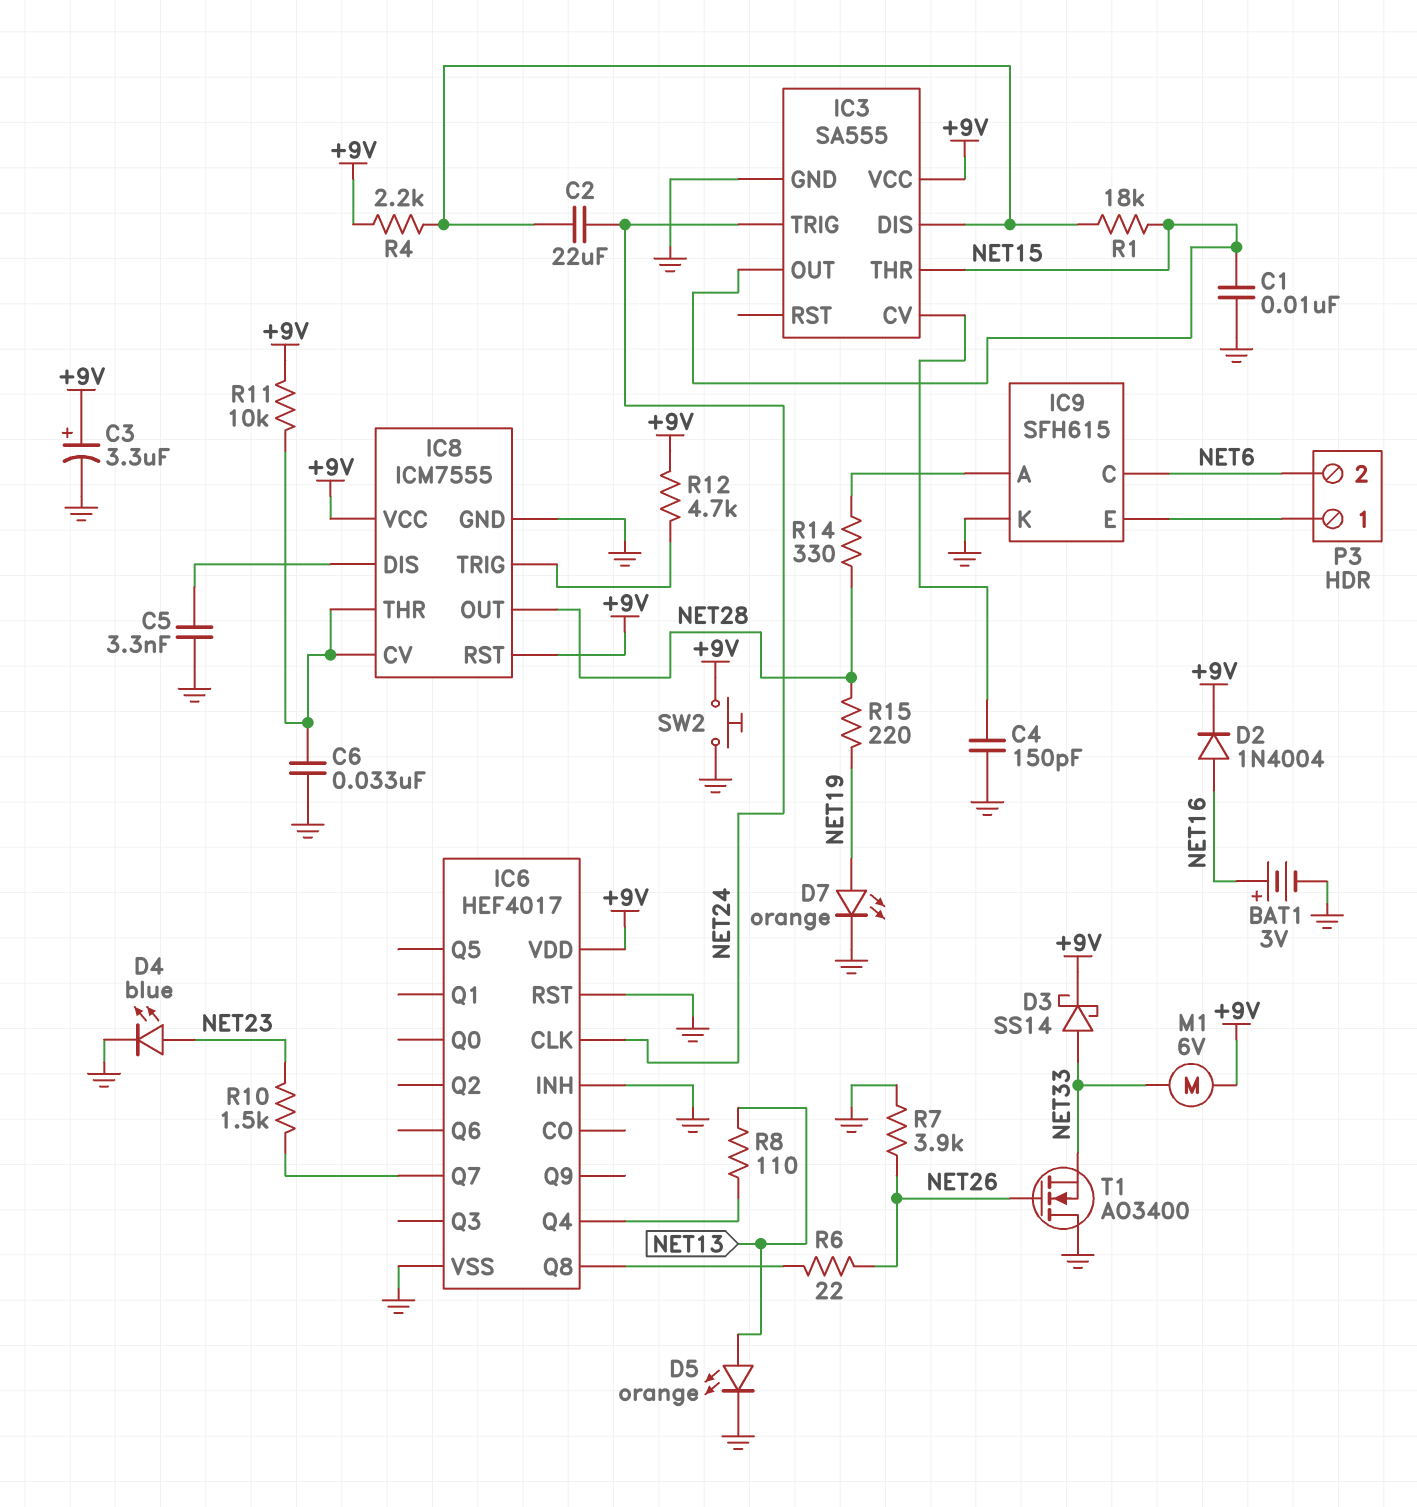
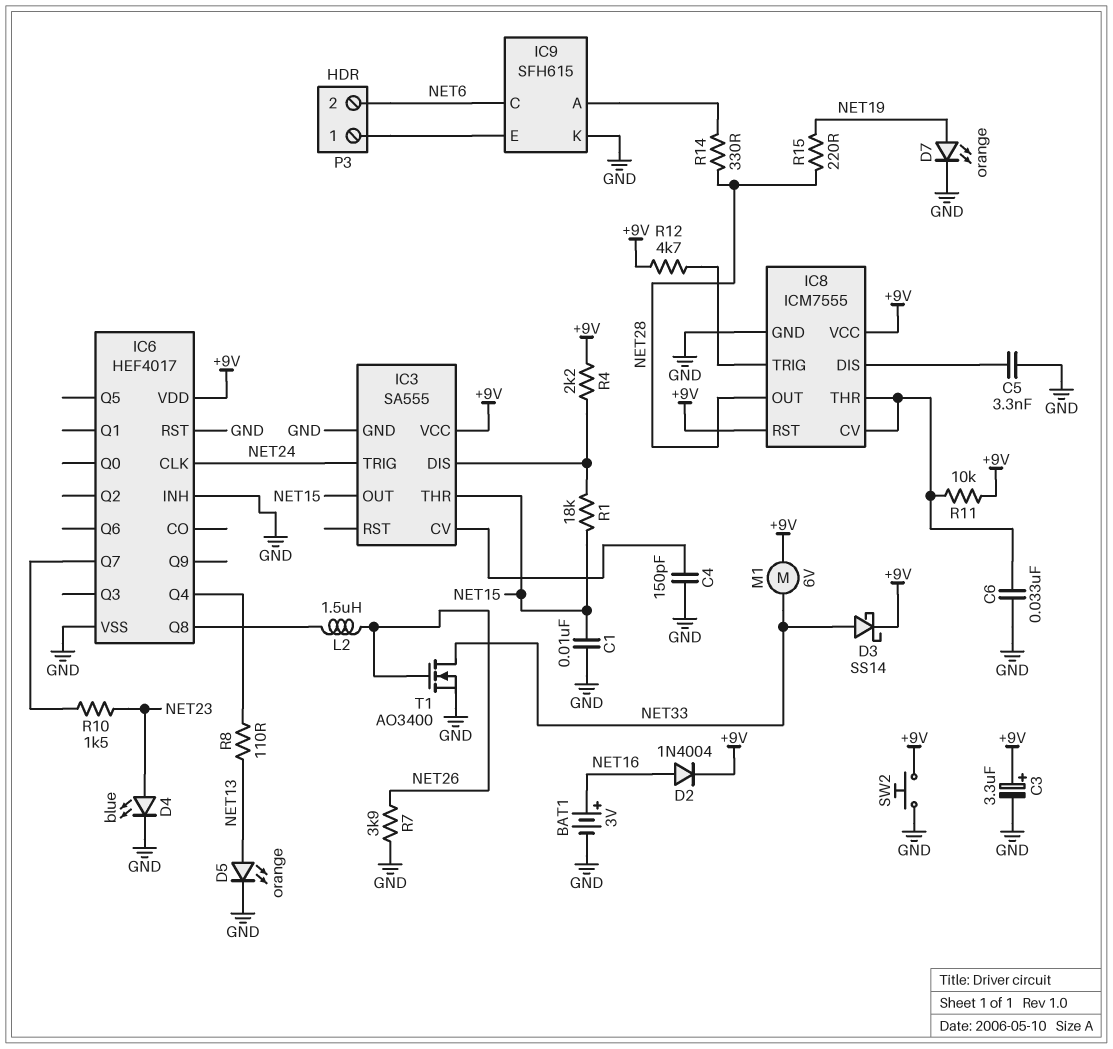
C2: 22uF (IC3/DIS, NET24) -> none
L2: none -> 1.5uH (IC6/Q8, NET26)
R6: 22 (IC6/Q8, NET26) -> none
T1: NMOS AO3400 (G NET26, D GND, S NET33) -> NMOS AO3400 (G NET26, D NET33, S GND)

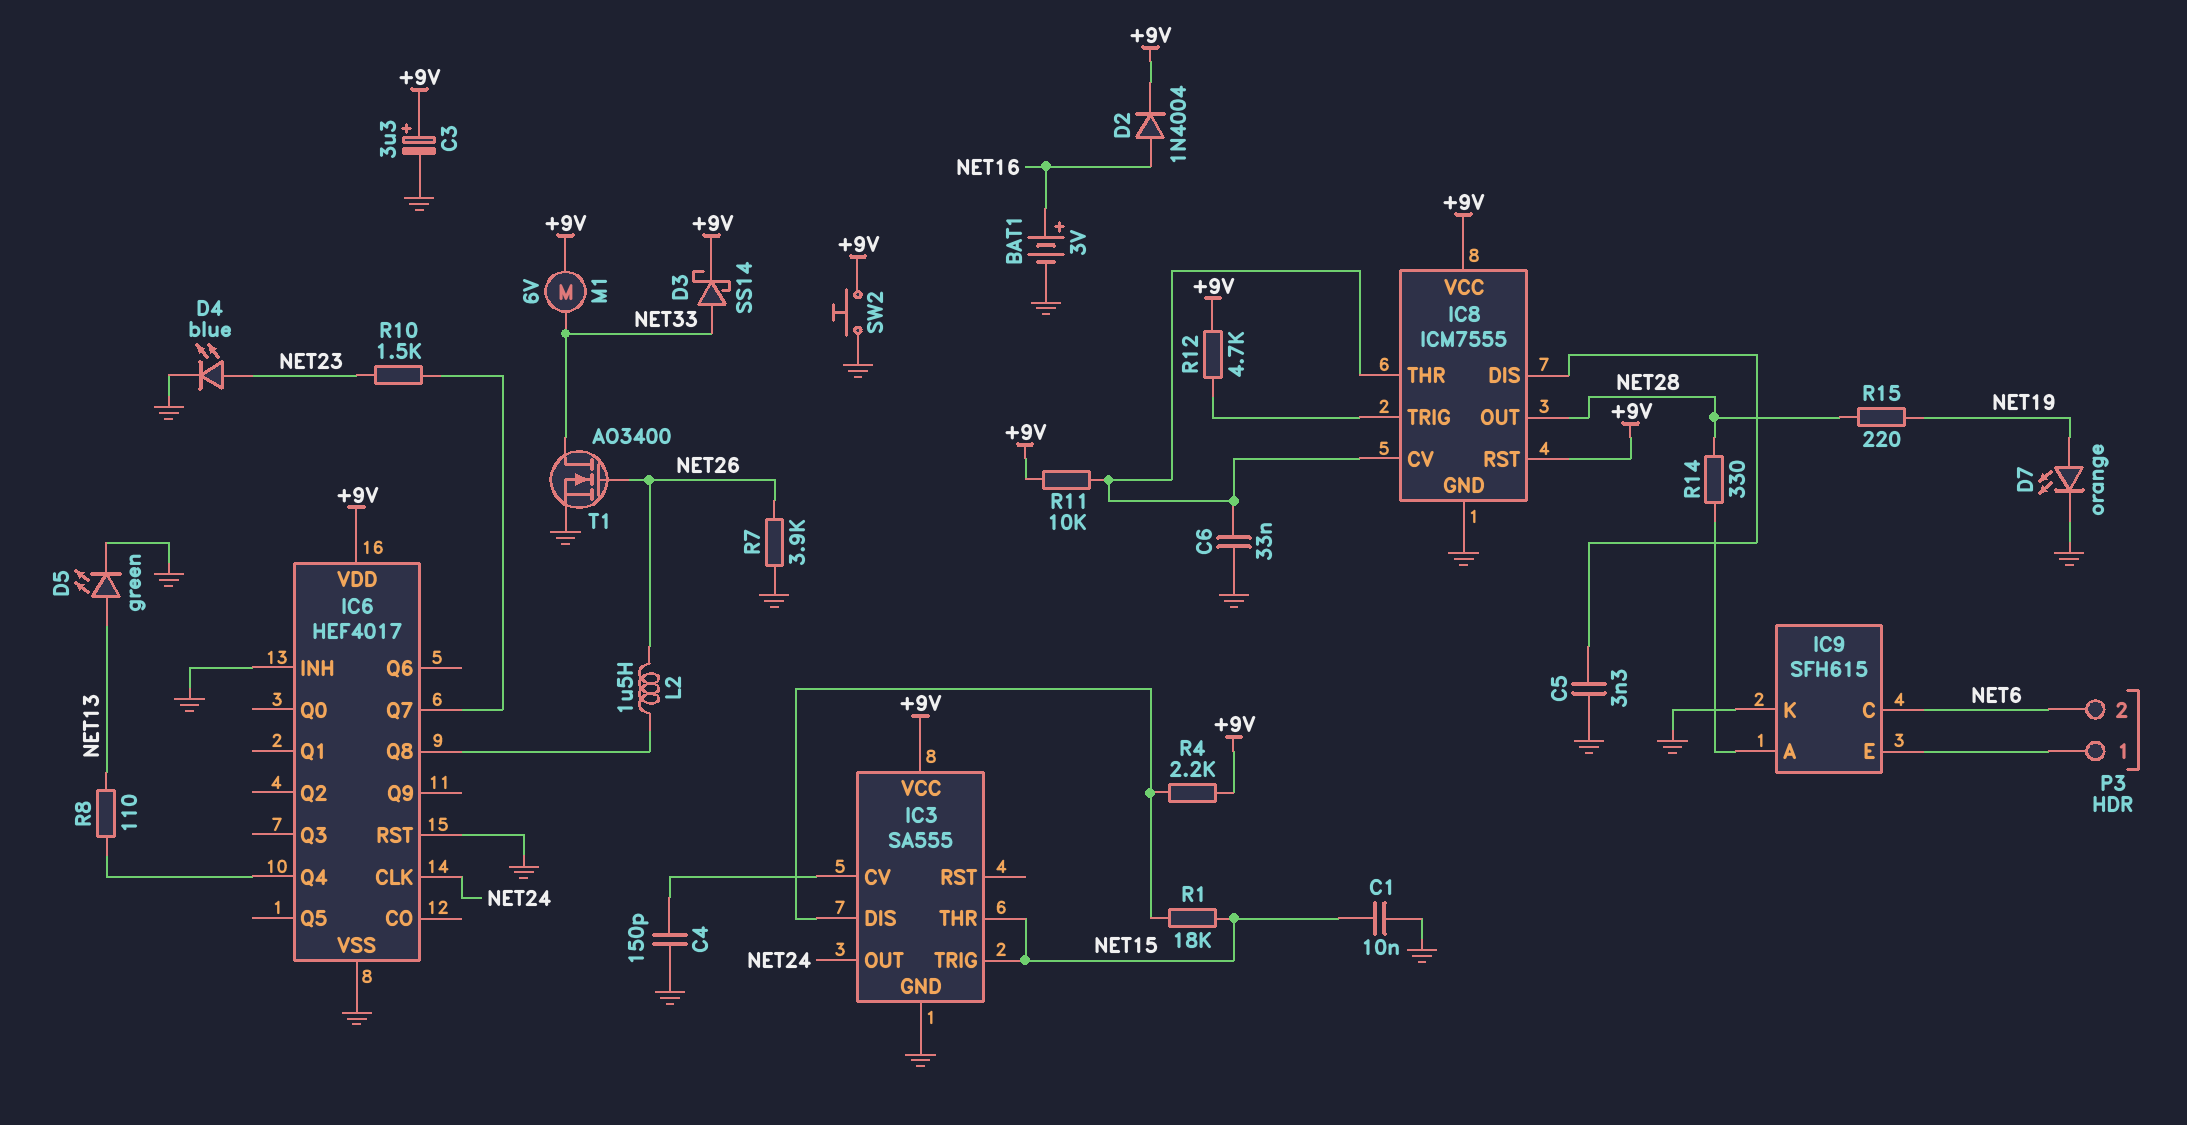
D5: LED orange (A NET13, K GND) -> LED green (A NET13, K GND)
IC3 pin OUT: NET15 -> NET24
IC3 pin TRIG: NET24 -> NET15

